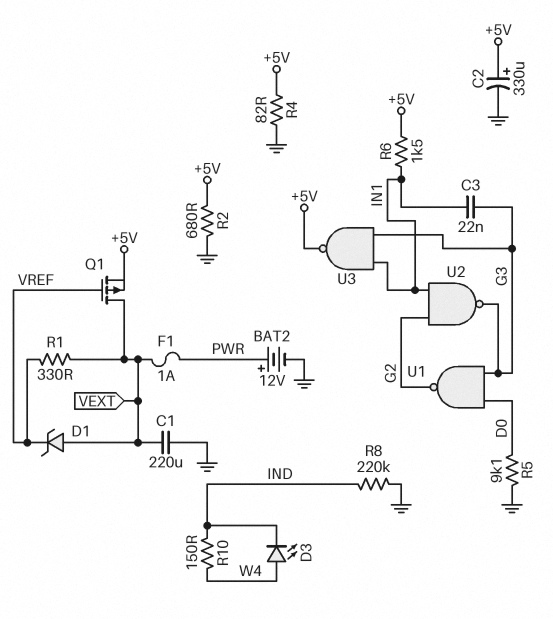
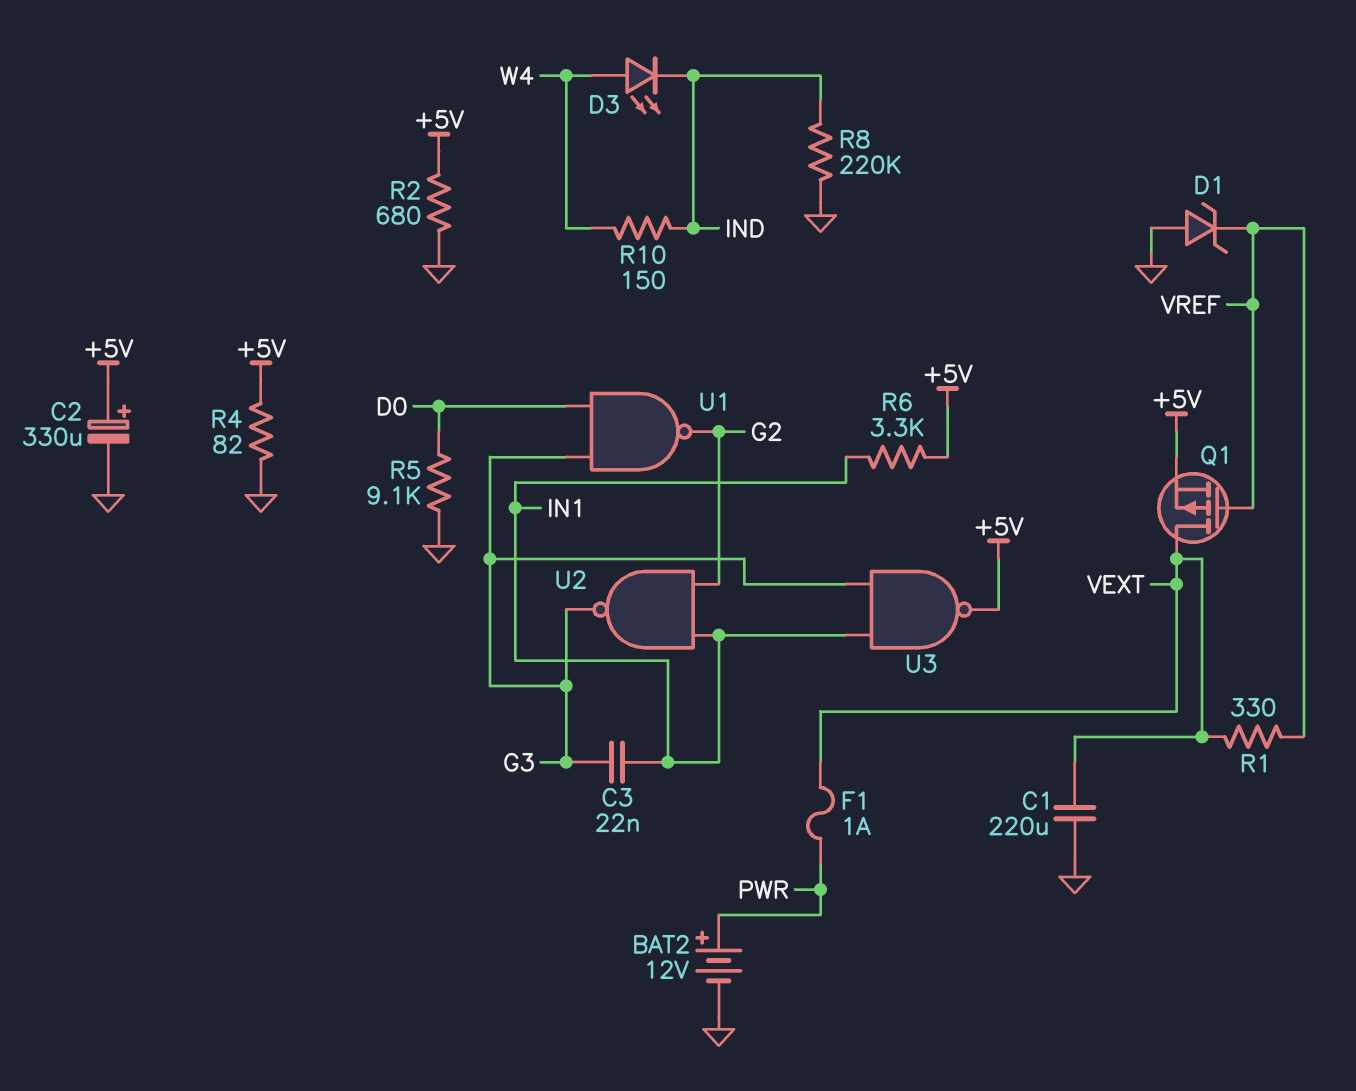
D1: zener (A VEXT, K VREF) -> zener (A GND, K VREF)
R6: 1.5k (+5V, IN1) -> 3.3k (+5V, IN1)

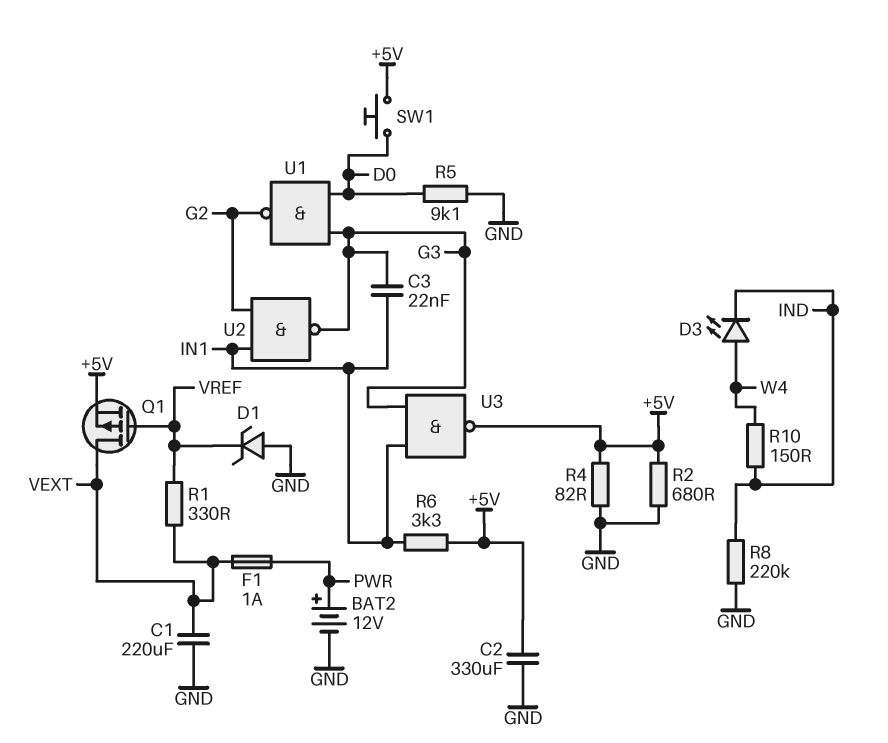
C2: 330uF (plus +5V, minus GND) -> 330uF (+5V, GND)
SW1: none -> button (+5V, D0)

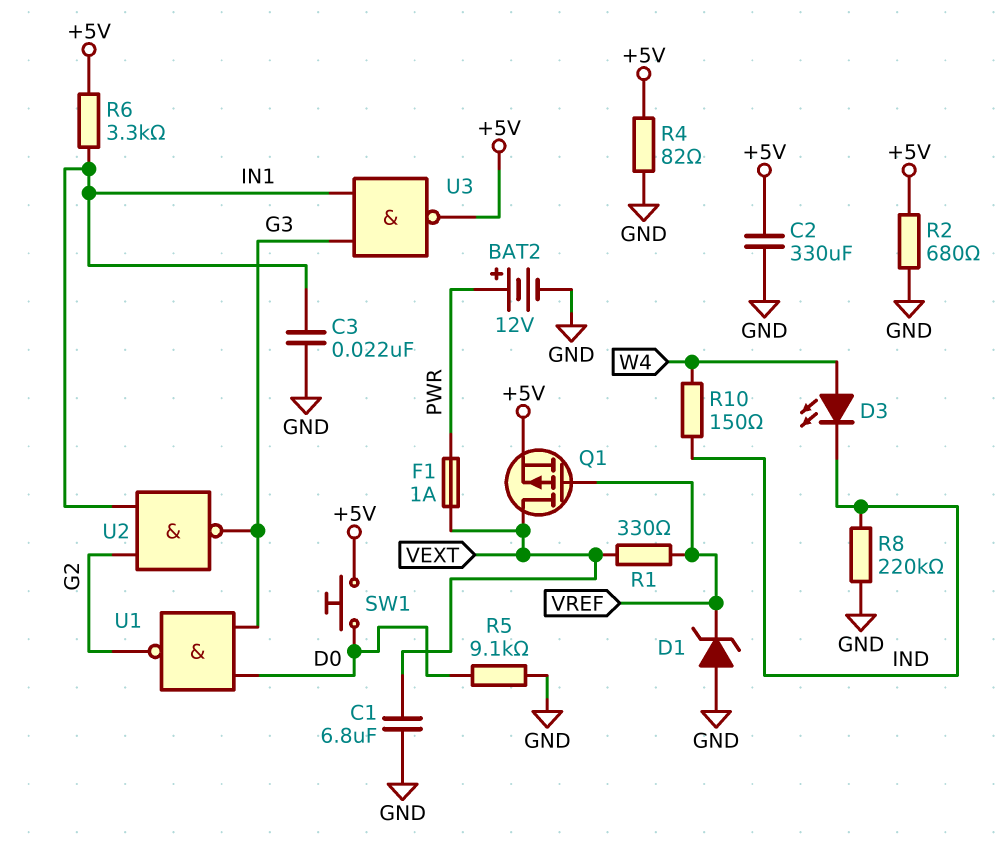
C1: 220uF (GND, VEXT) -> 6.8uF (GND, VEXT)
C3: 22nF (G3, IN1) -> 22nF (GND, IN1)

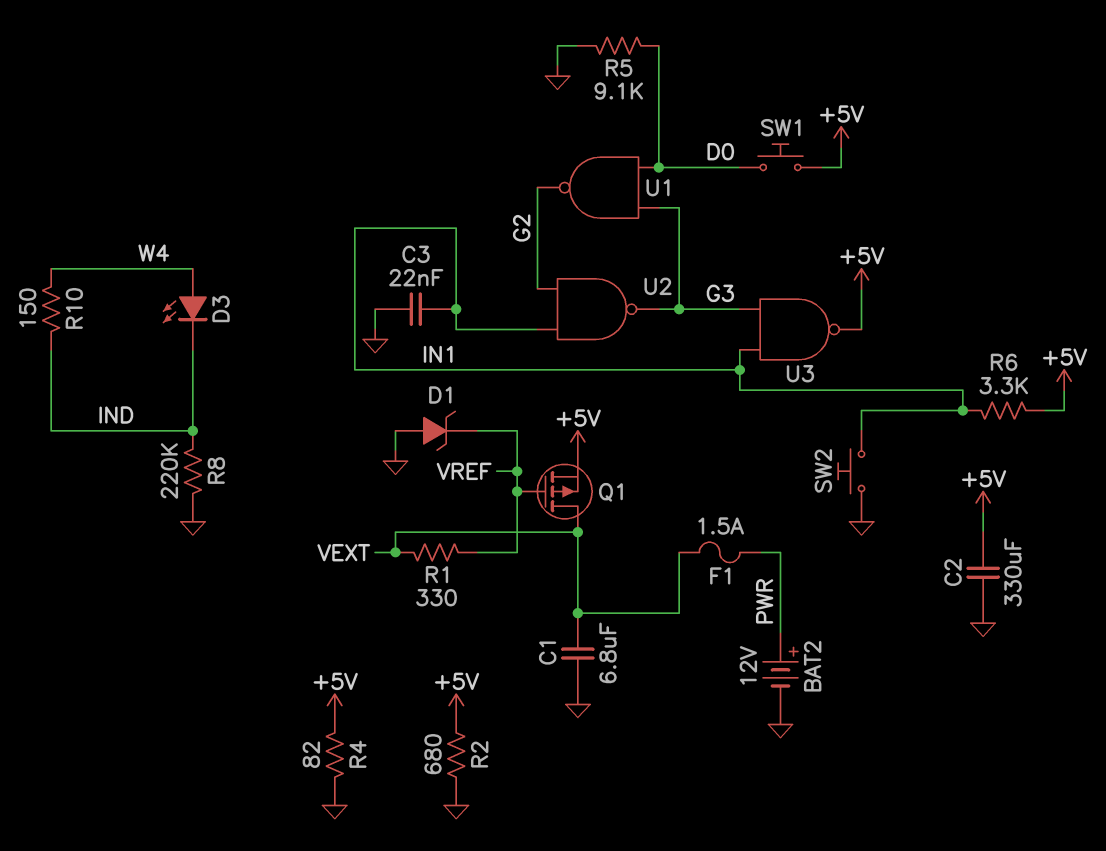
F1: 1A (PWR, VEXT) -> 1.5A (PWR, VEXT)
SW2: none -> button (GND, IN1)

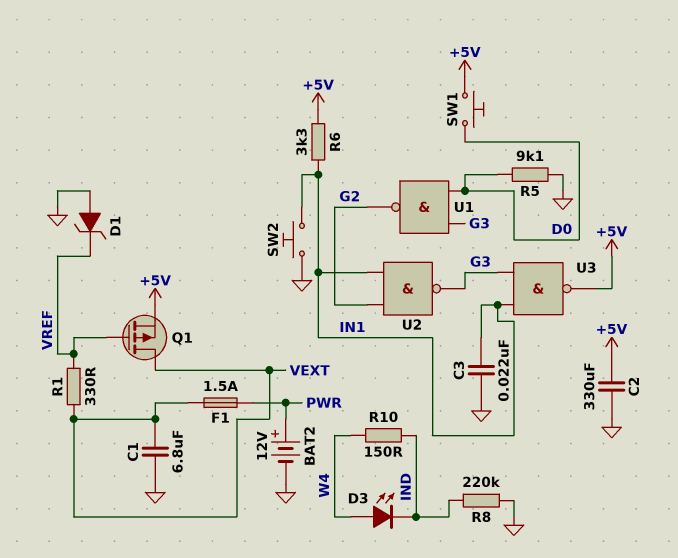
R2: 680 (+5V, GND) -> none
R4: 82 (+5V, GND) -> none

